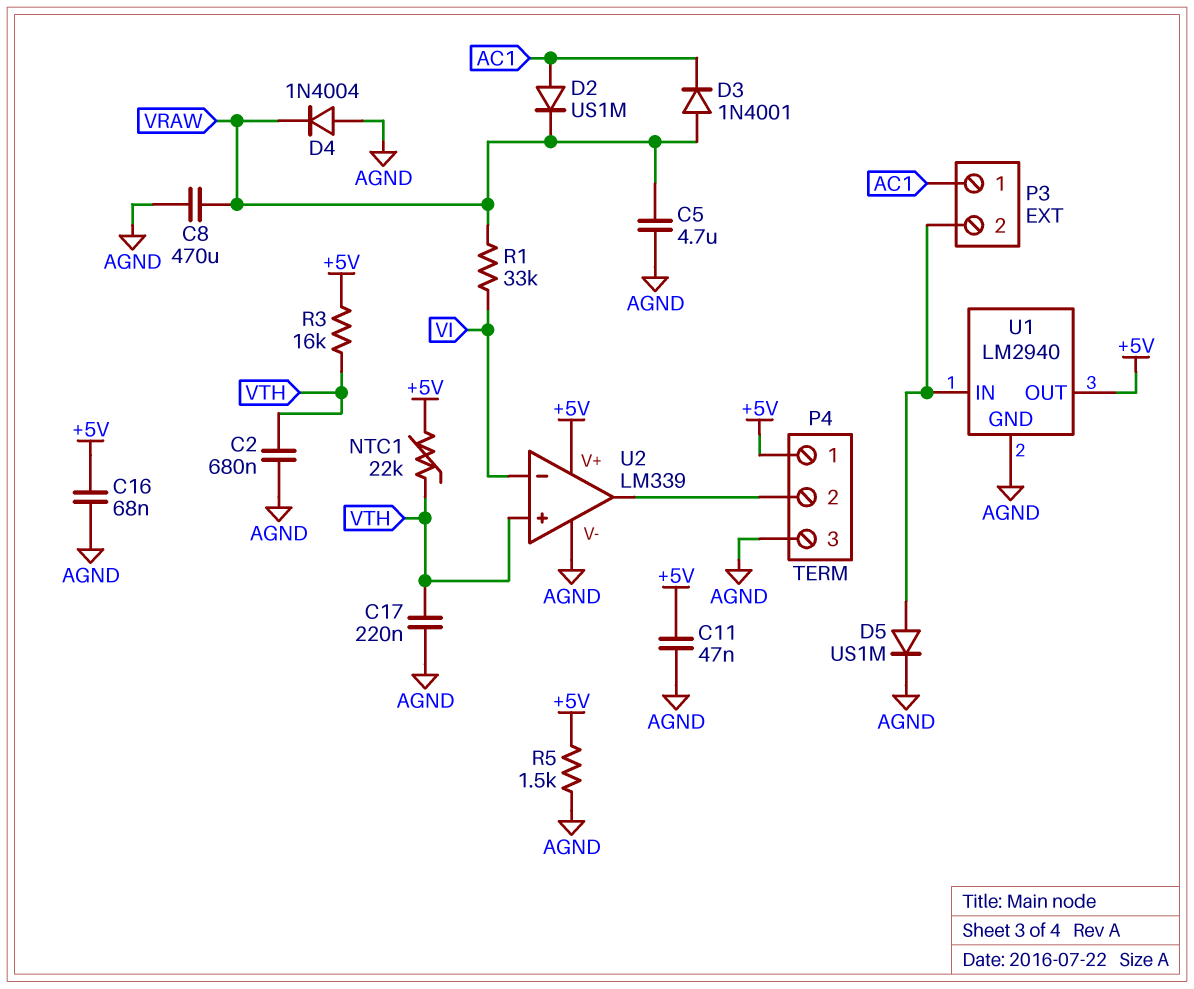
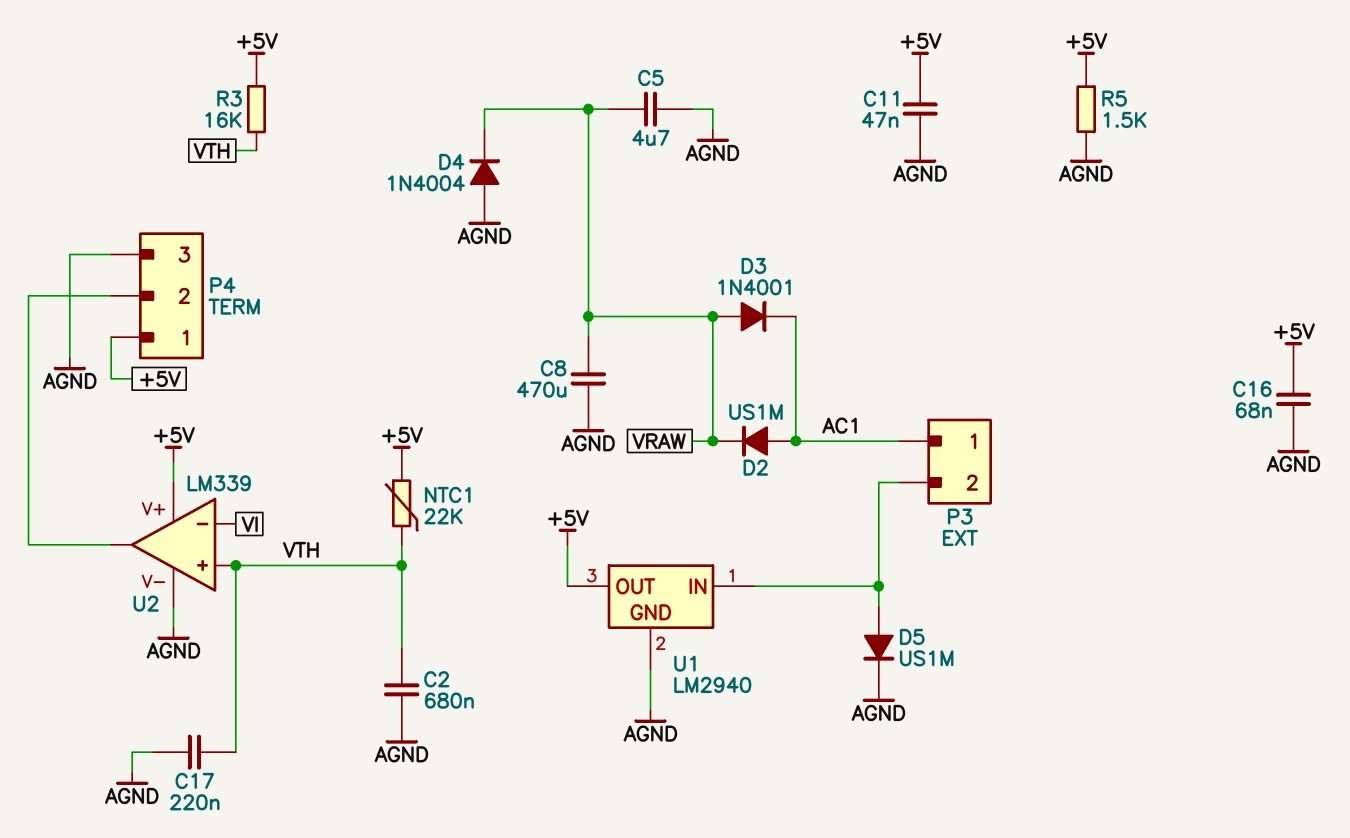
R1: 33k (VI, VRAW) -> none

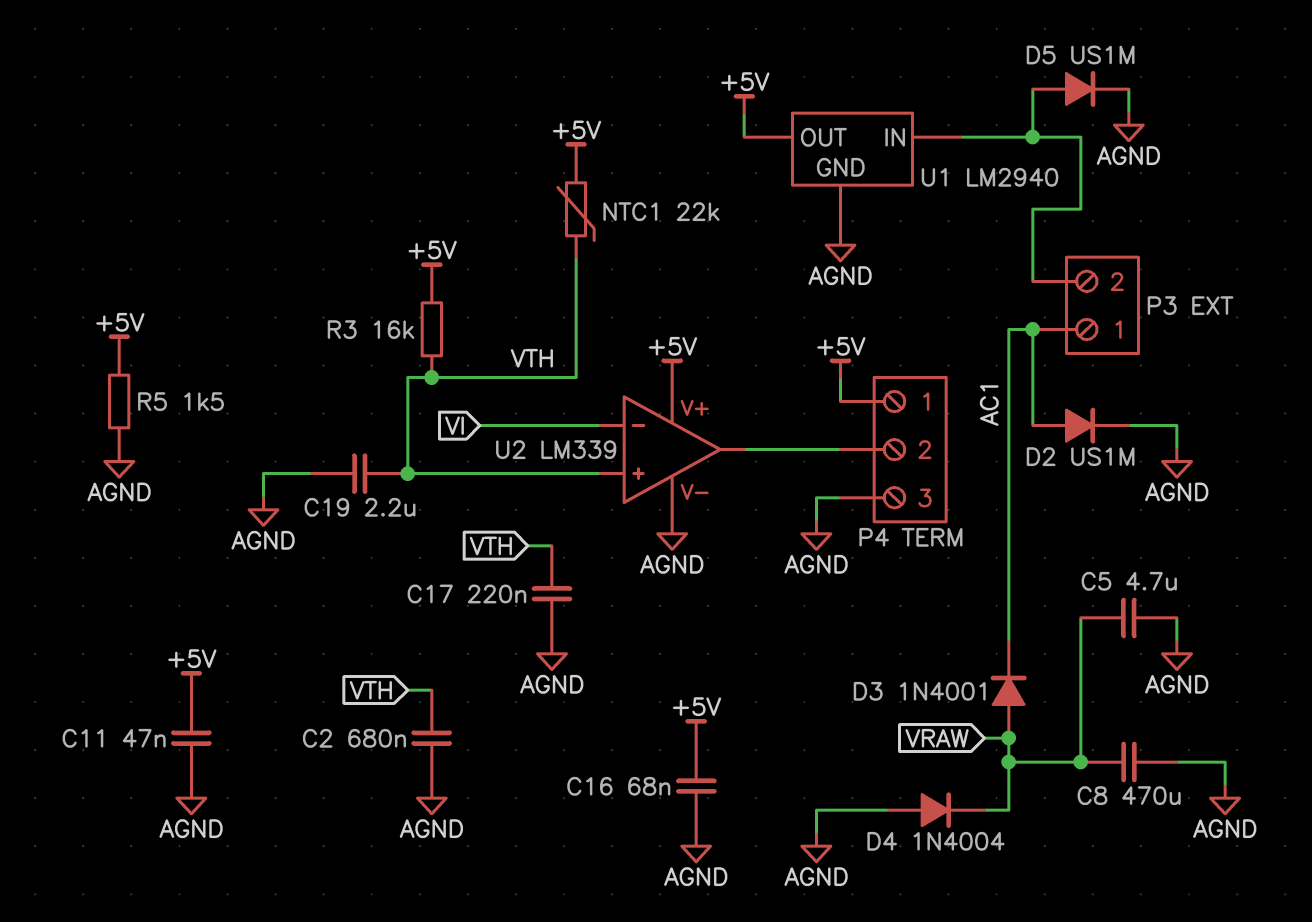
C19: none -> 2.2uF (AGND, VTH)
D2: diode US1M (A AC1, K VRAW) -> diode US1M (A AC1, K AGND)

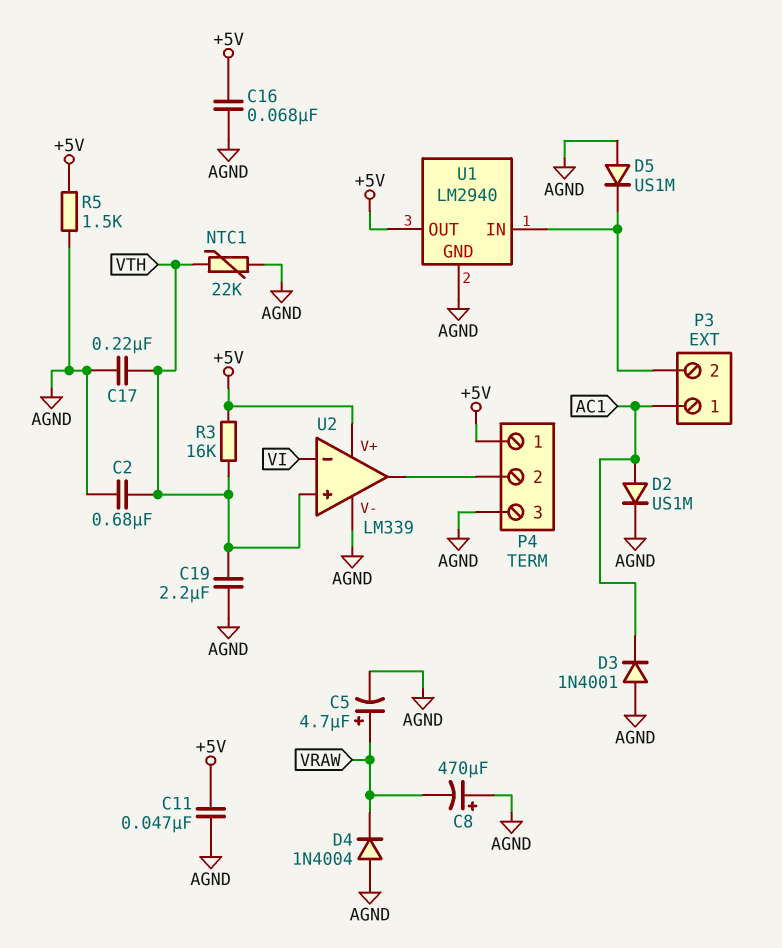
C5: 4.7uF (AGND, VRAW) -> 4.7uF (plus VRAW, minus AGND)
C8: 470uF (AGND, VRAW) -> 470uF (plus AGND, minus VRAW)
D3: diode 1N4001 (A VRAW, K AC1) -> diode 1N4001 (A AGND, K AC1)
D5: diode US1M (A P3/2, K AGND) -> diode US1M (A AGND, K P3/2)
NTC1: 22k (+5V, VTH) -> 22k (AGND, VTH)

